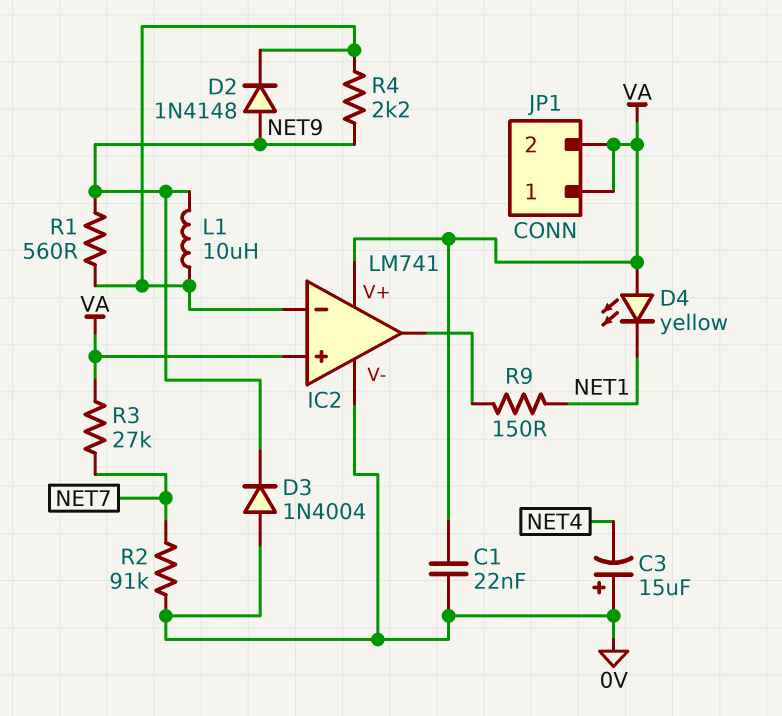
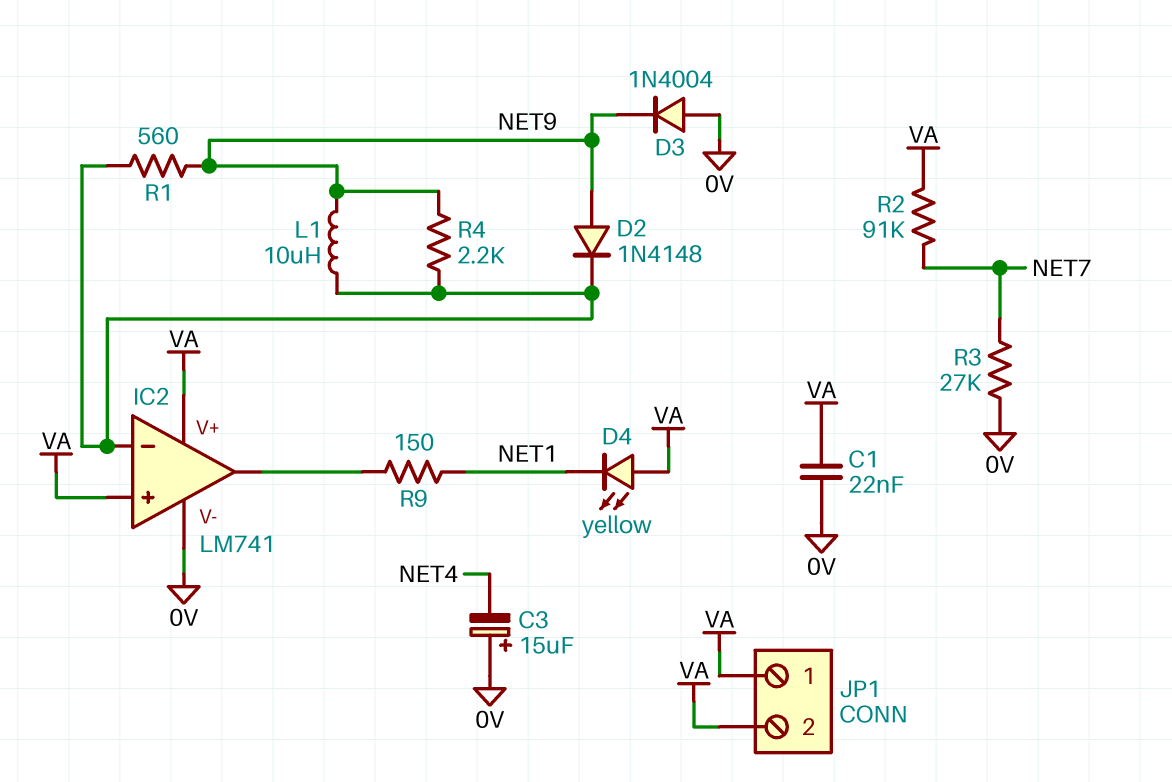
R2: 91k (0V, NET7) -> 91k (NET7, VA)
R3: 27k (NET7, VA) -> 27k (0V, NET7)

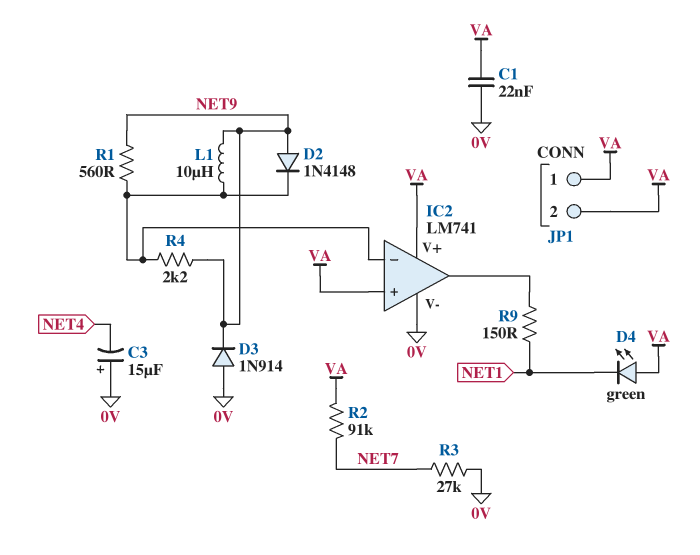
D3: diode 1N4004 (A 0V, K NET9) -> diode 1N914 (A 0V, K NET9)
D4: LED yellow (A VA, K NET1) -> LED green (A VA, K NET1)

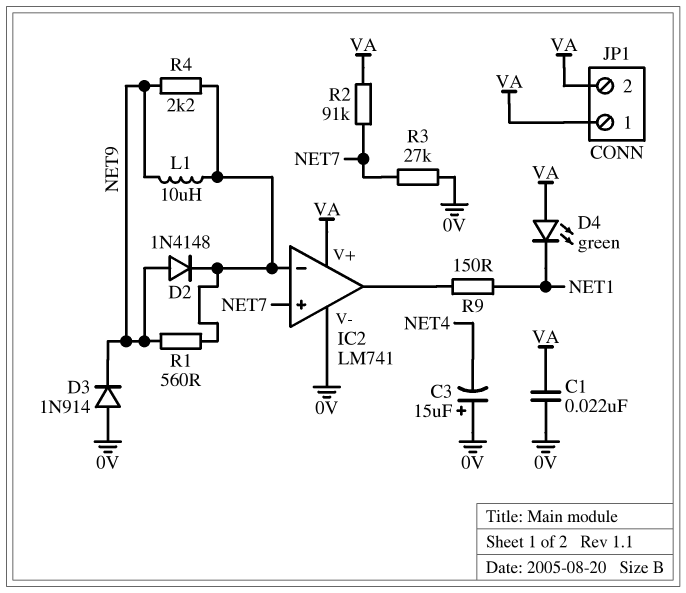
IC2 pin in+: VA -> NET7

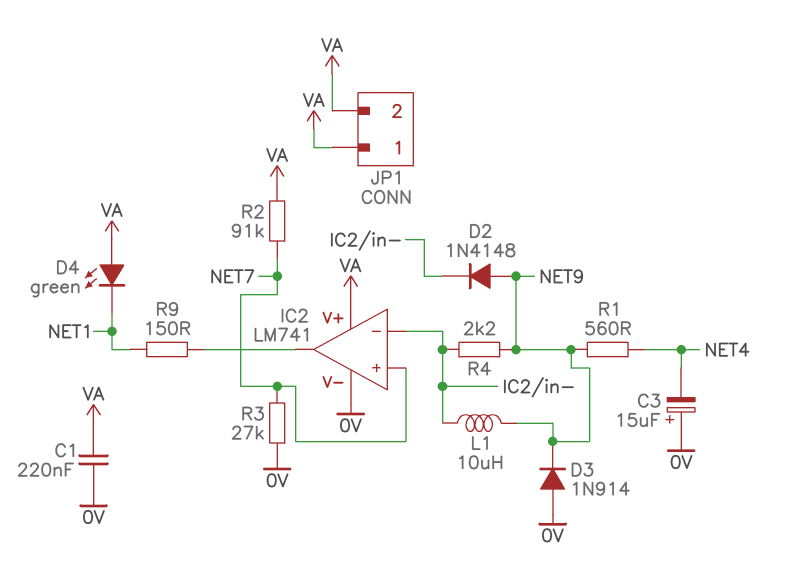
C1: 22nF (0V, VA) -> 220nF (0V, VA)
R1: 560 (IC2/in-, NET9) -> 560 (NET4, NET9)

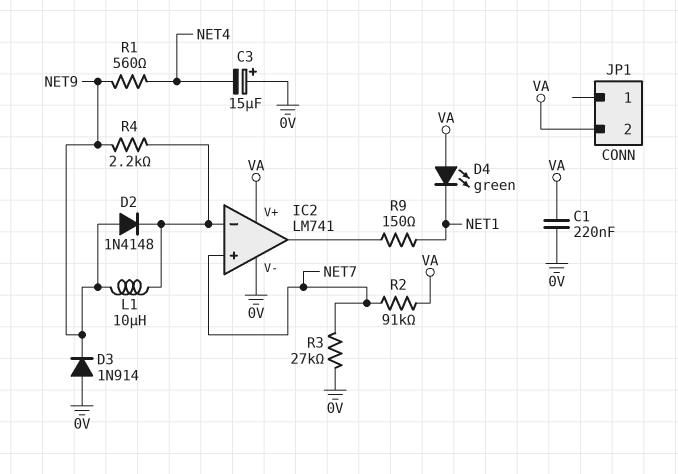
JP1 pin 1: VA -> none

